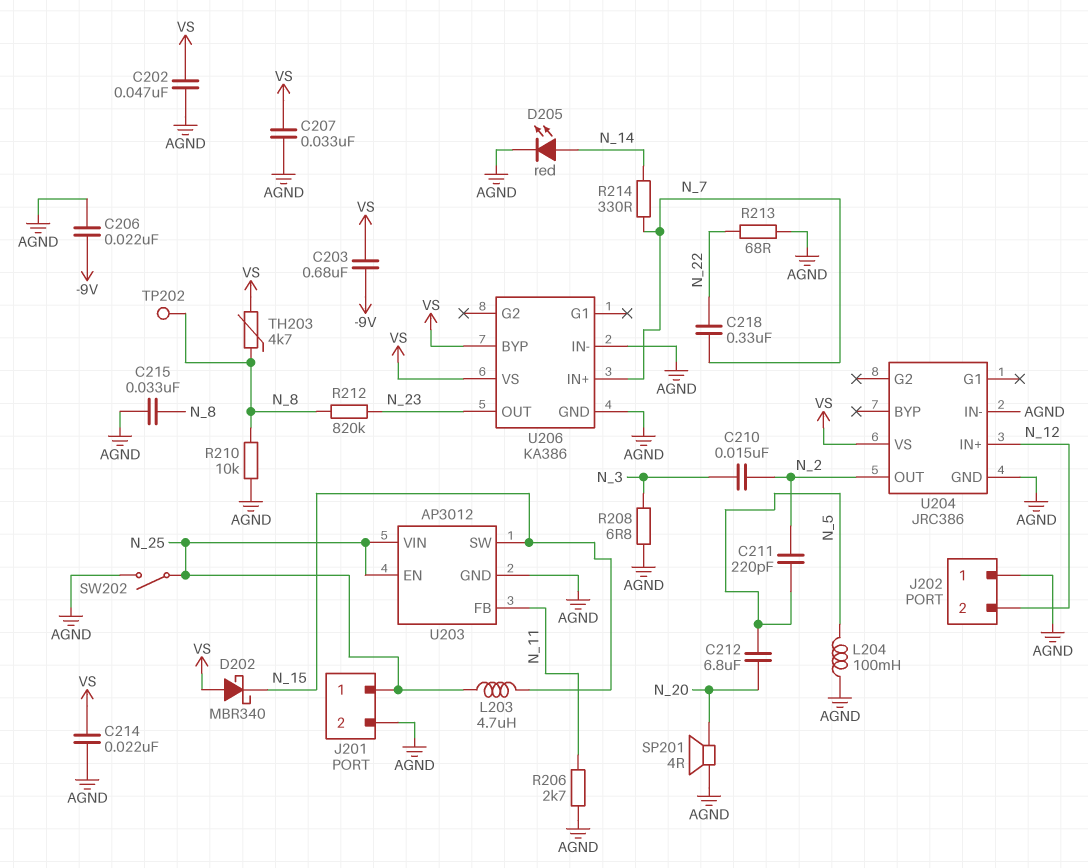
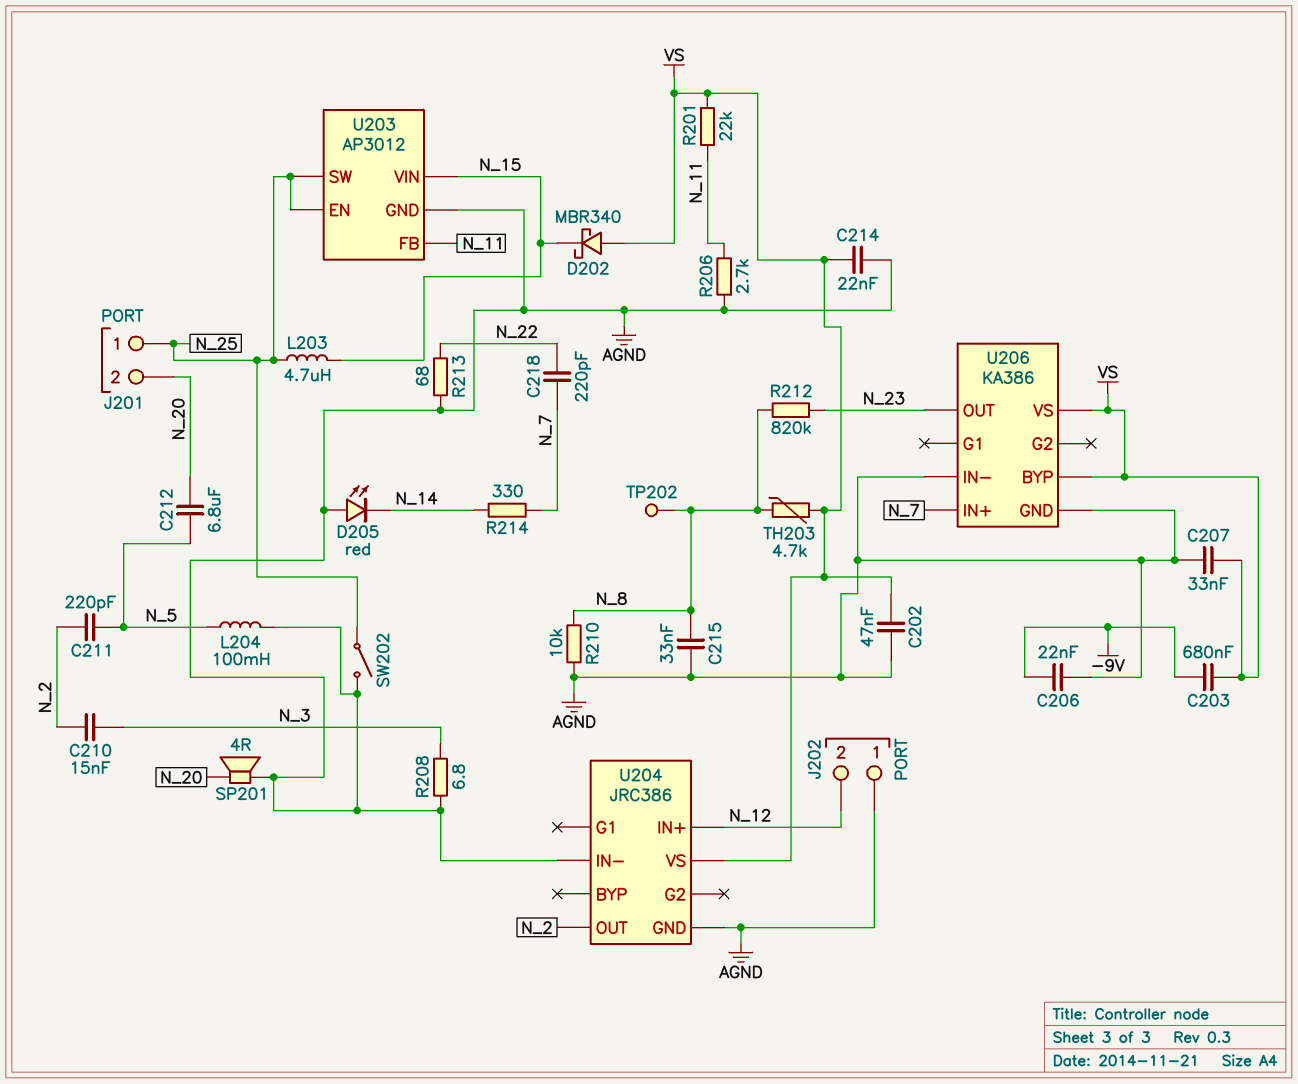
C218: 330nF (N_7, N_22) -> 220pF (N_7, N_22)
D205: LED red (A N_14, K AGND) -> LED red (A AGND, K N_14)
J201 pin 2: AGND -> N_20
R201: none -> 22k (N_11, VS)
U203 pin SW: N_15 -> N_25
U203 pin VIN: N_25 -> N_15

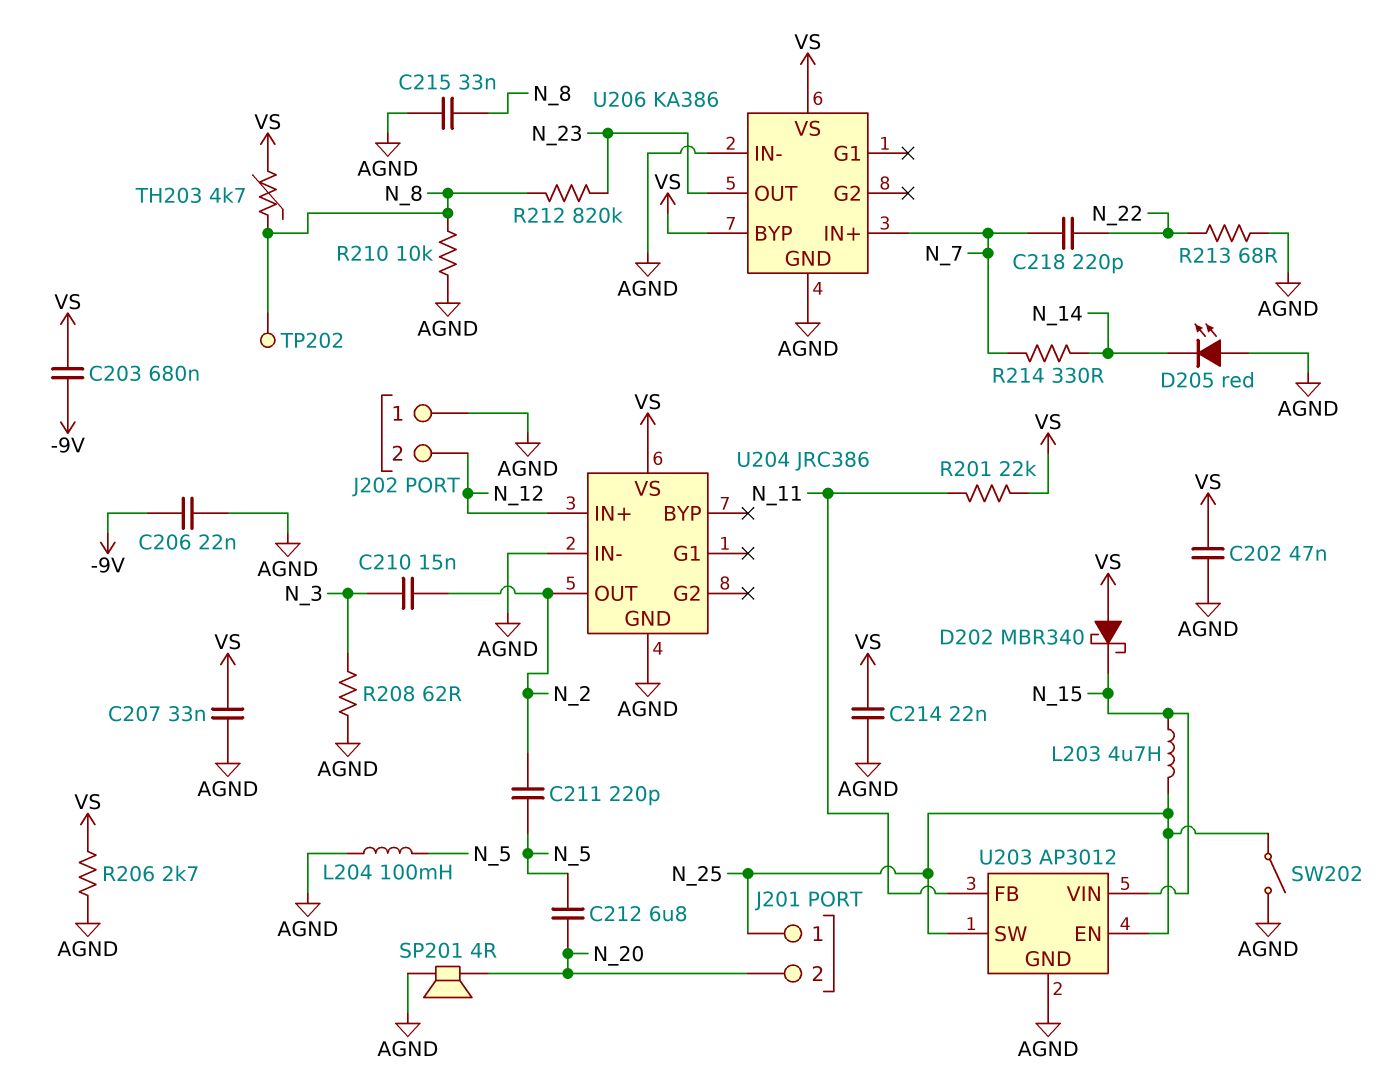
R206: 2.7k (AGND, N_11) -> 2.7k (AGND, VS)
R208: 6.8 (AGND, N_3) -> 62 (AGND, N_3)

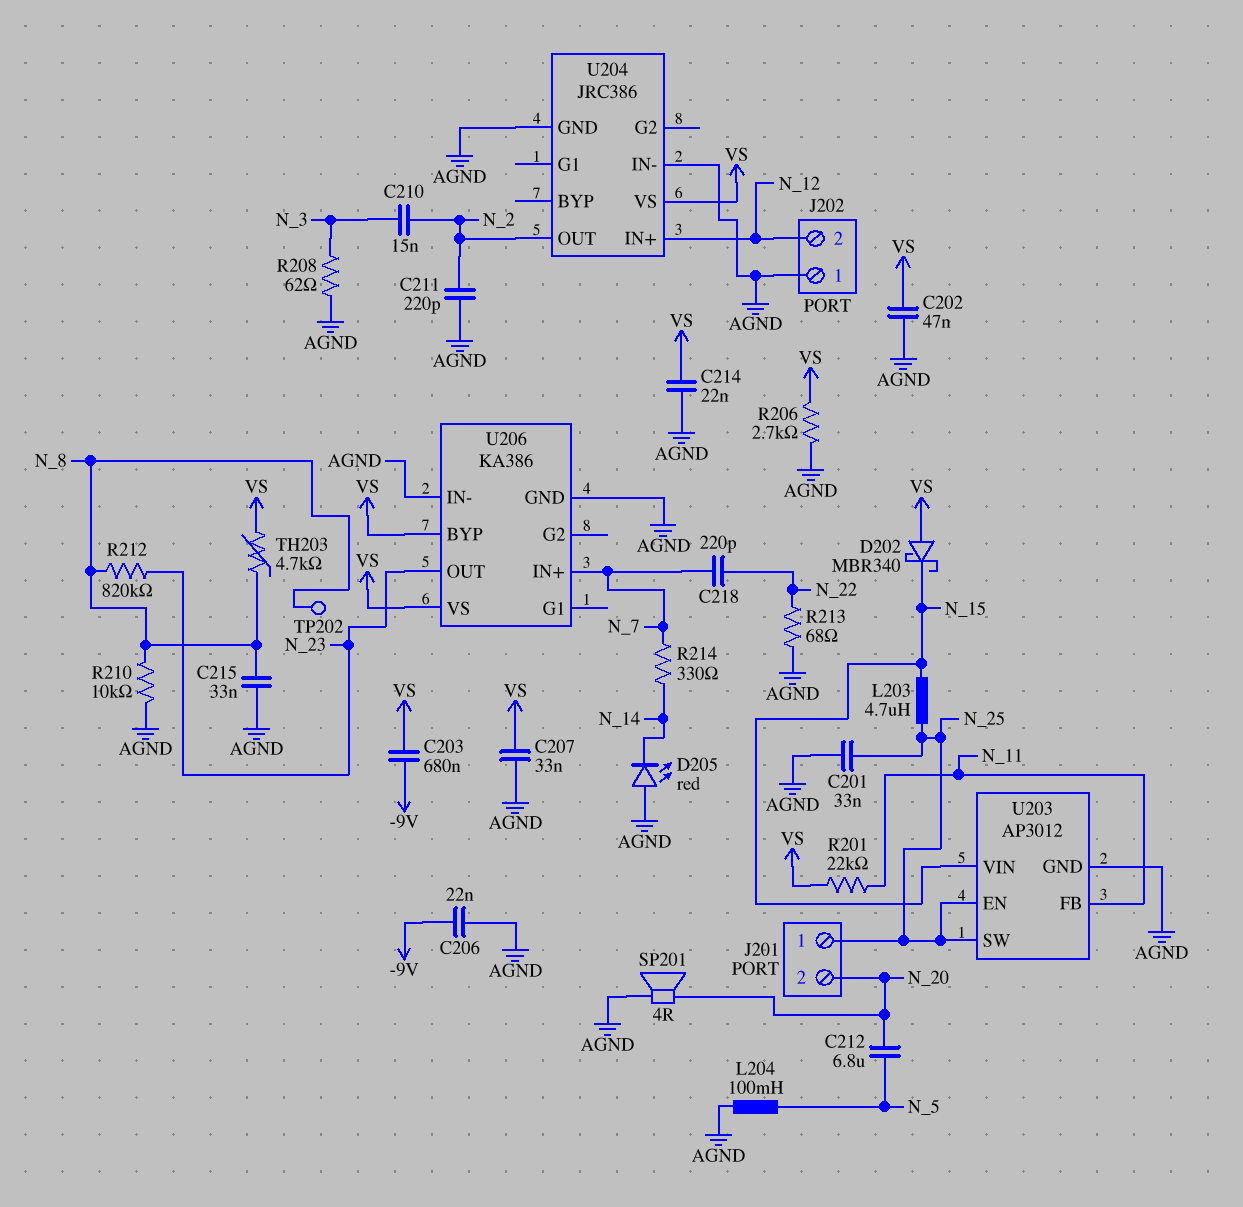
C201: none -> 33nF (AGND, N_25)
C211: 220pF (N_2, N_5) -> 220pF (AGND, N_2)
SW202: switch (AGND, N_25) -> none

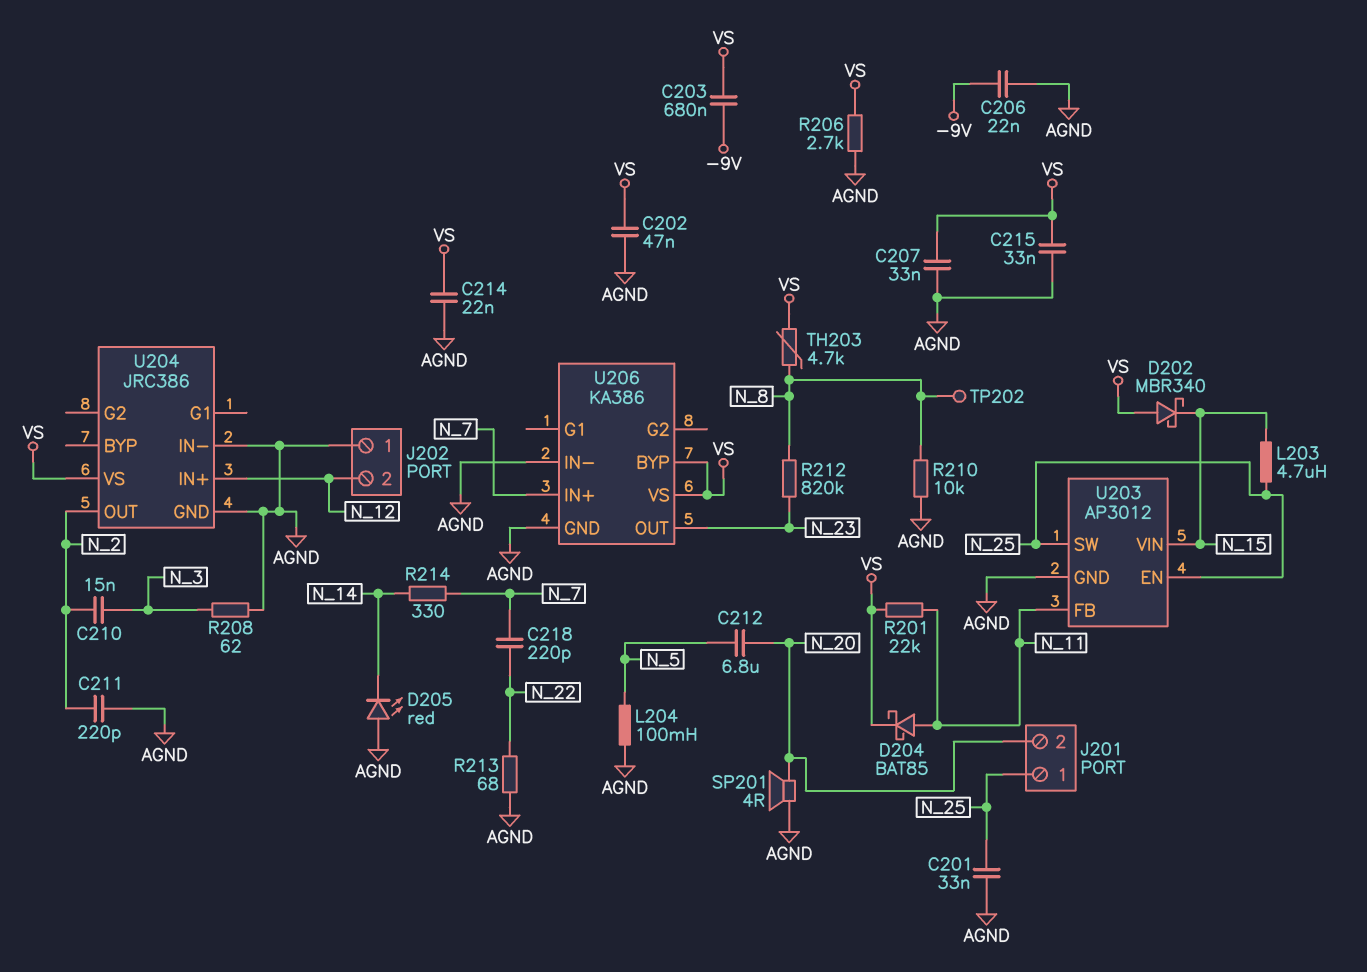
C215: 33nF (AGND, N_8) -> 33nF (AGND, VS)
D204: none -> schottky BAT85 (A N_11, K VS)

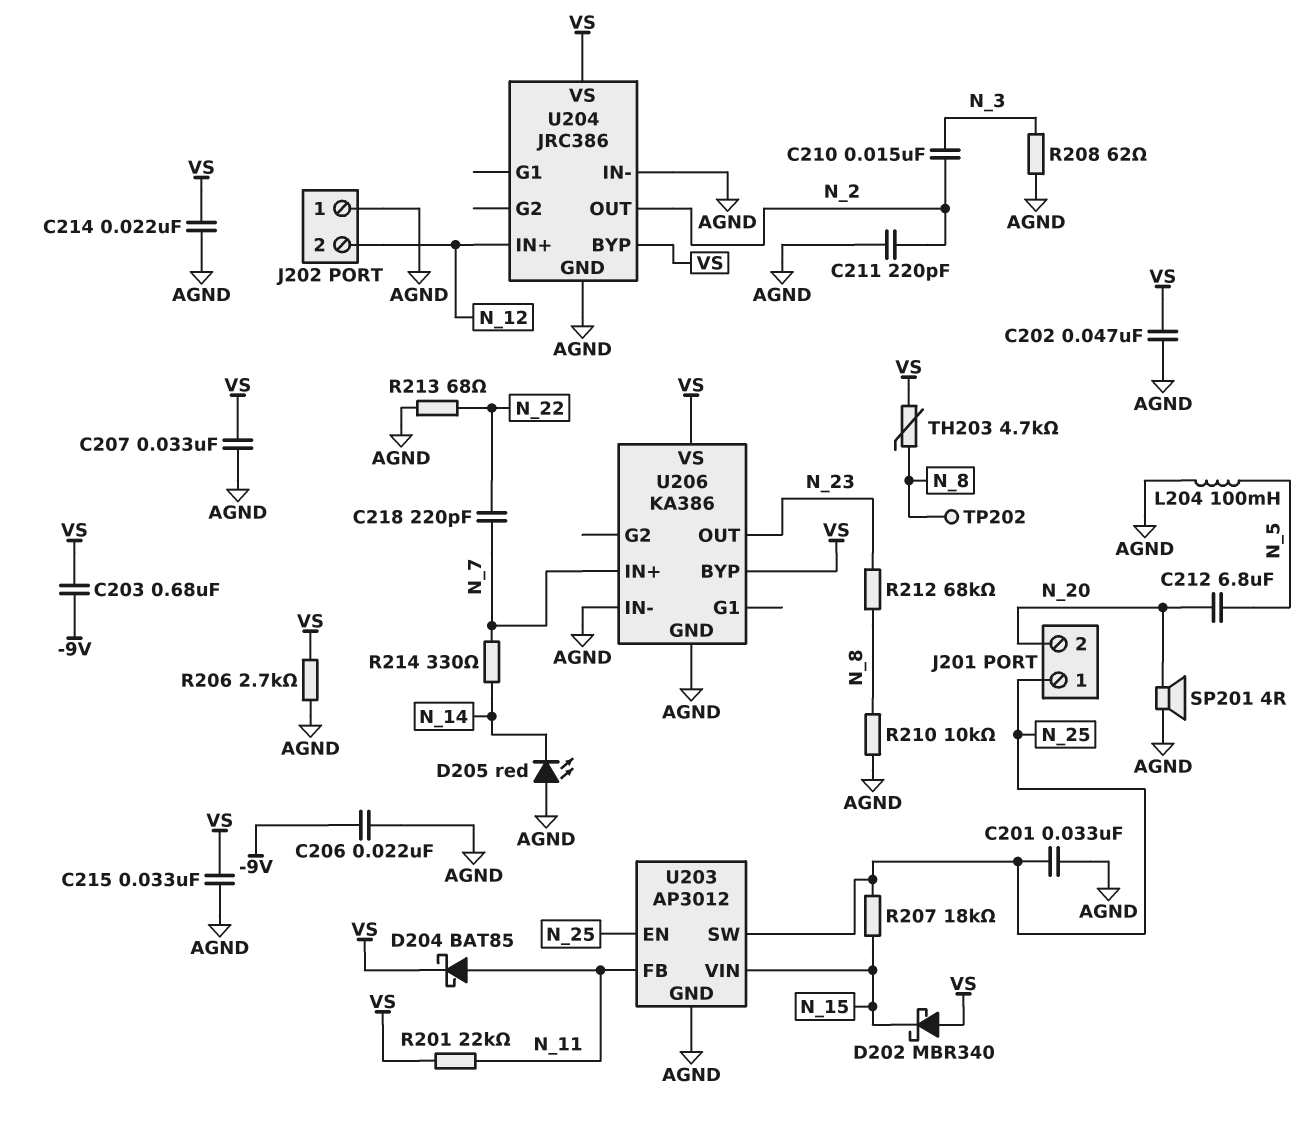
L203: 4.7uH (N_15, N_25) -> none
R207: none -> 18k (N_15, N_25)
R212: 820k (N_8, N_23) -> 68k (N_8, N_23)
U204 pin BYP: none -> VS

